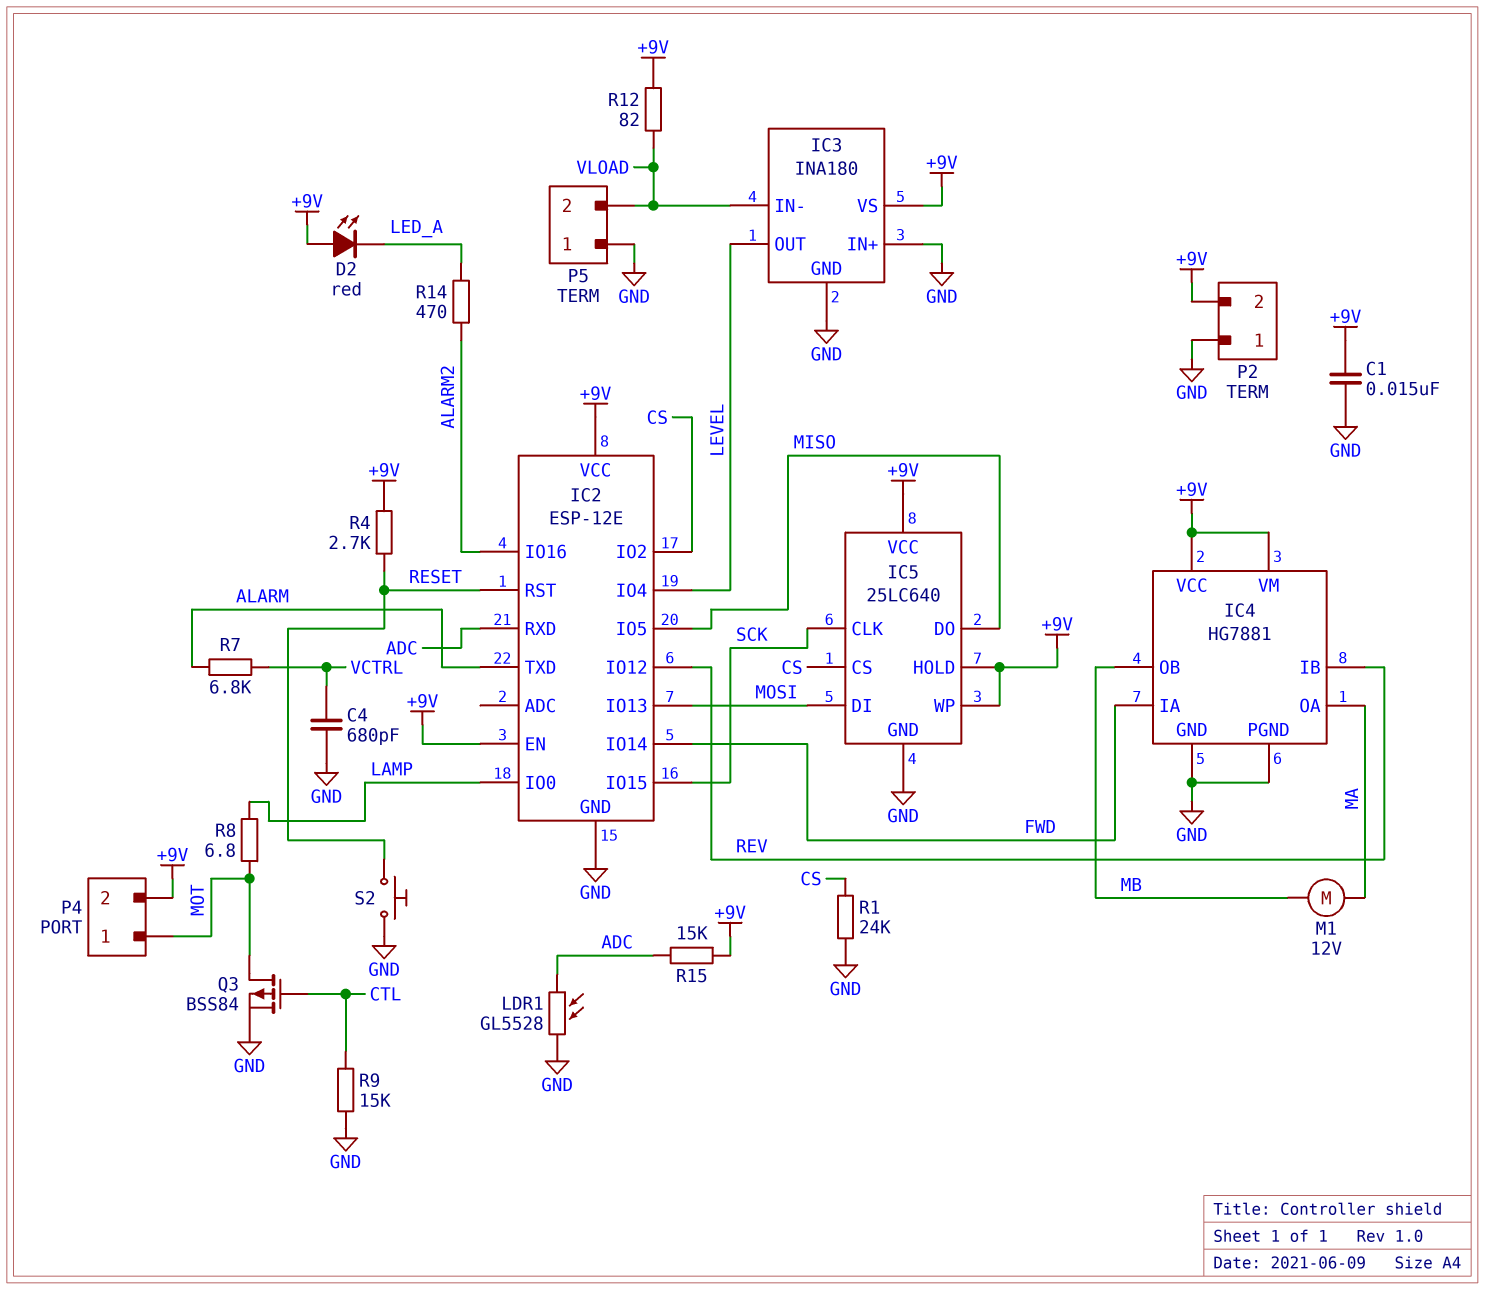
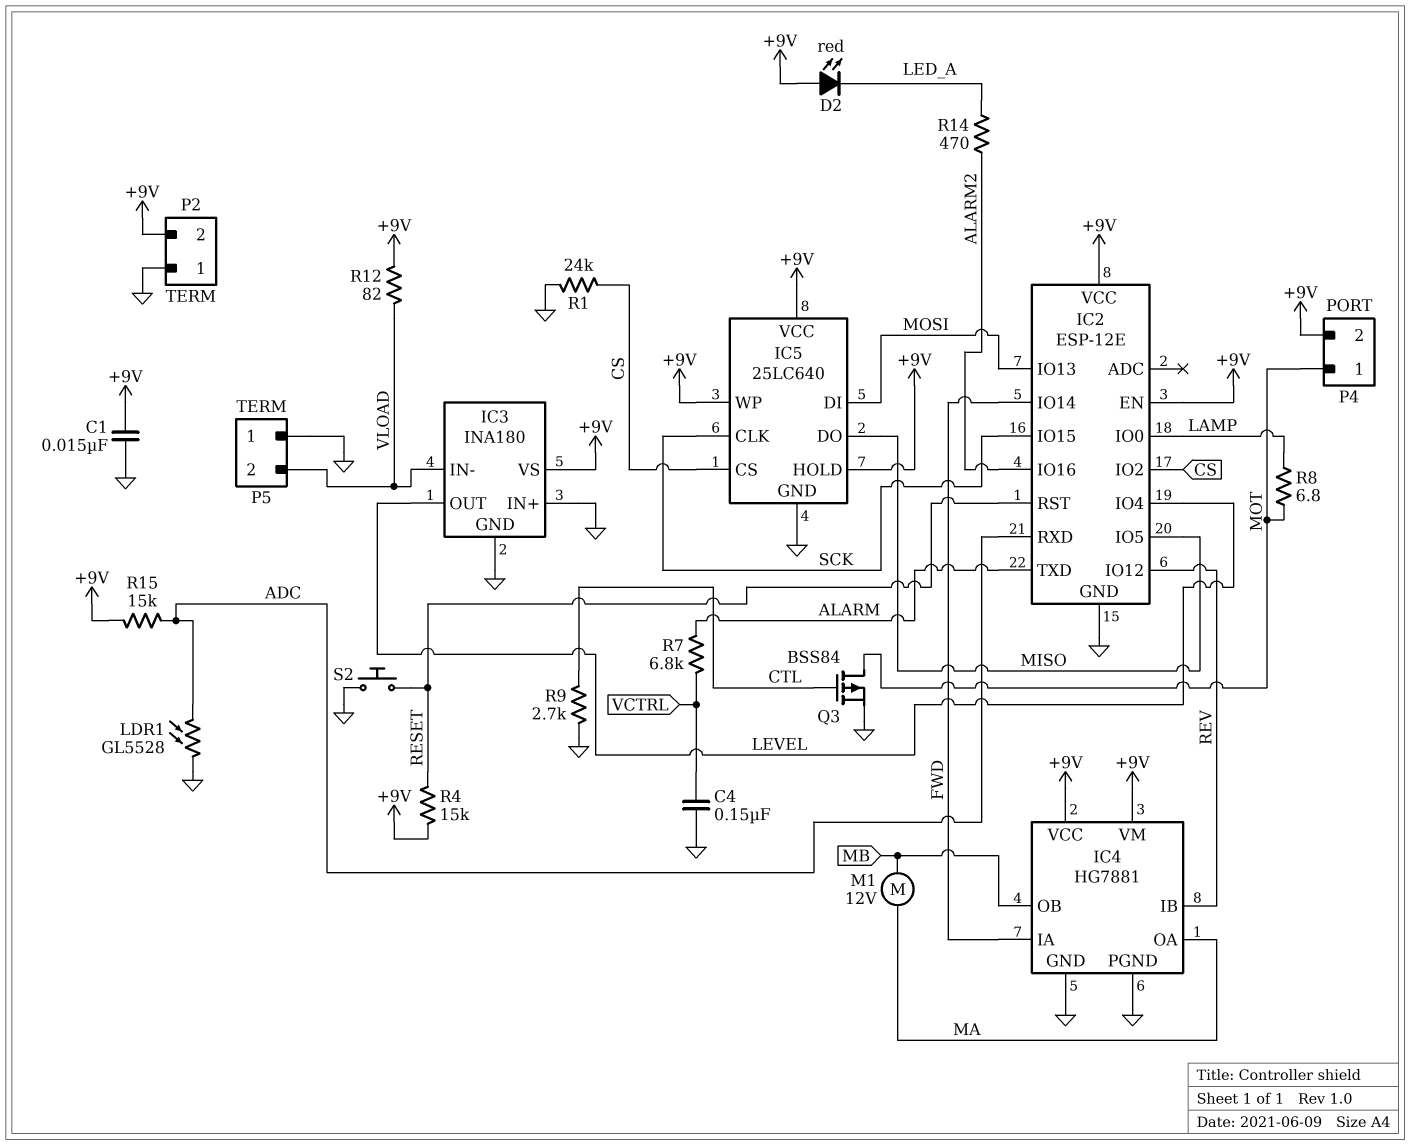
C4: 680pF (GND, VCTRL) -> 150nF (GND, VCTRL)
R4: 2.7k (+9V, RESET) -> 15k (+9V, RESET)
R9: 15k (CTL, GND) -> 2.7k (CTL, GND)

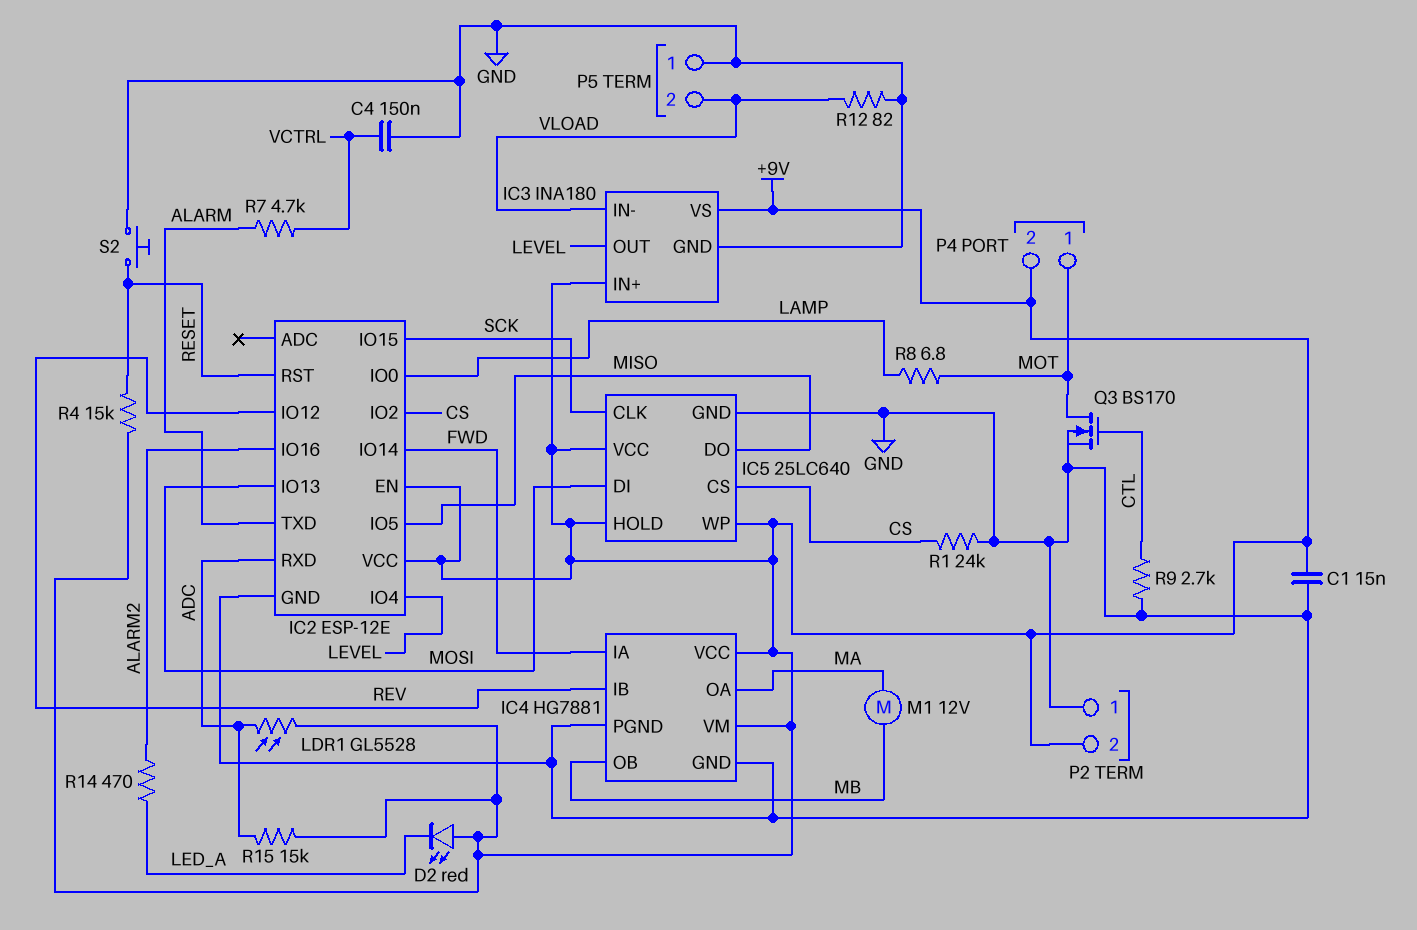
IC3 pin IN+: GND -> +9V
LDR1: GL5528 (ADC, GND) -> GL5528 (+9V, ADC)
Q3: PMOS BSS84 (G CTL, D MOT, S GND) -> NMOS BS170 (G CTL, D MOT, S GND)
R7: 6.8k (ALARM, VCTRL) -> 4.7k (ALARM, VCTRL)
R12: 82 (+9V, VLOAD) -> 82 (GND, VLOAD)

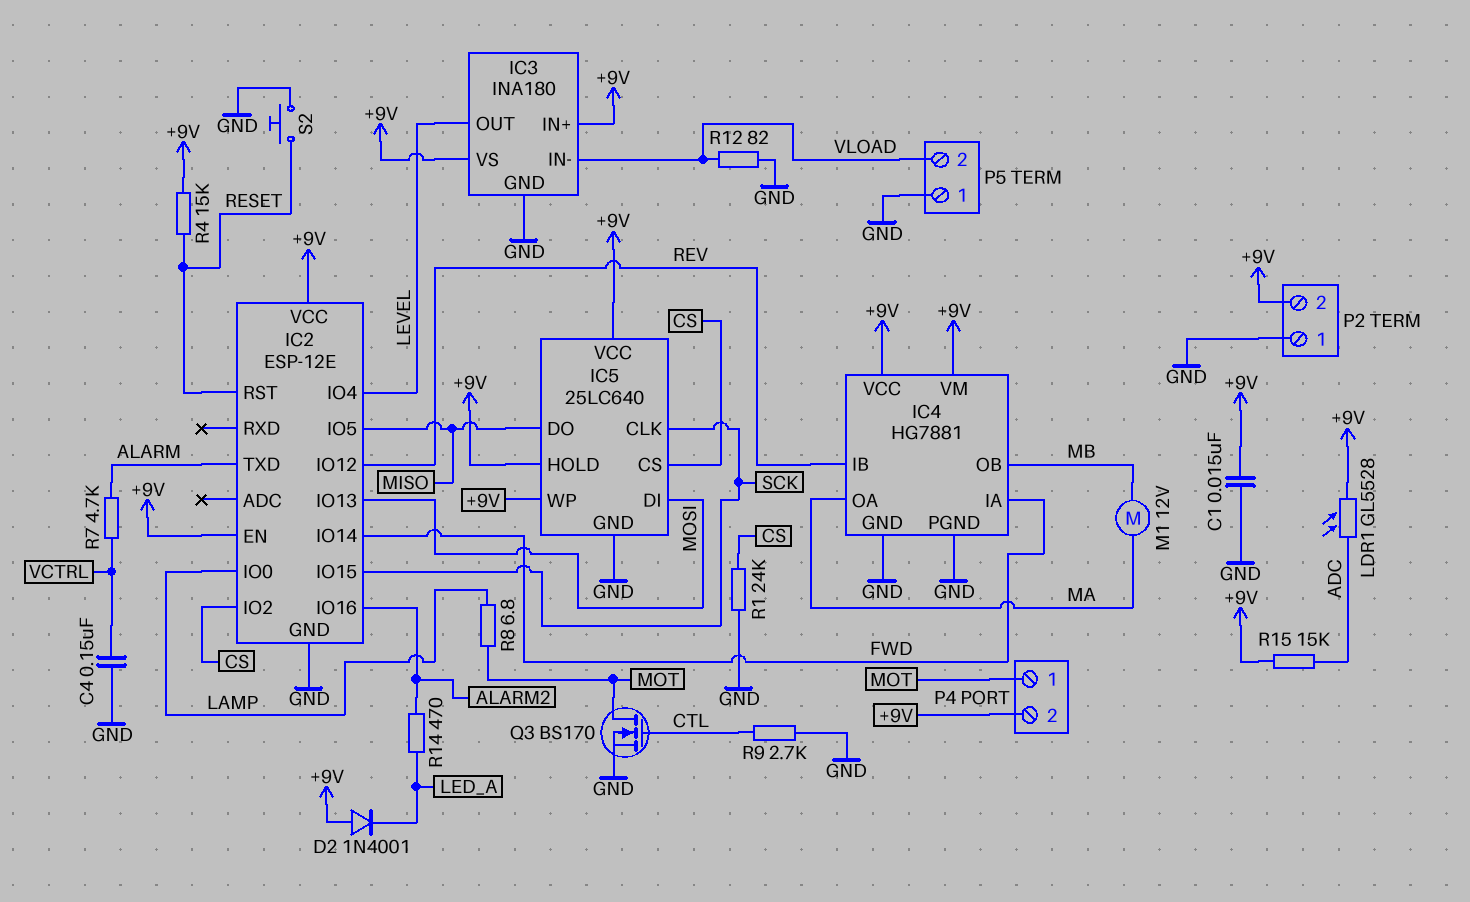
D2: LED red (A +9V, K LED_A) -> diode 1N4001 (A +9V, K LED_A)
IC2 pin RXD: ADC -> none

